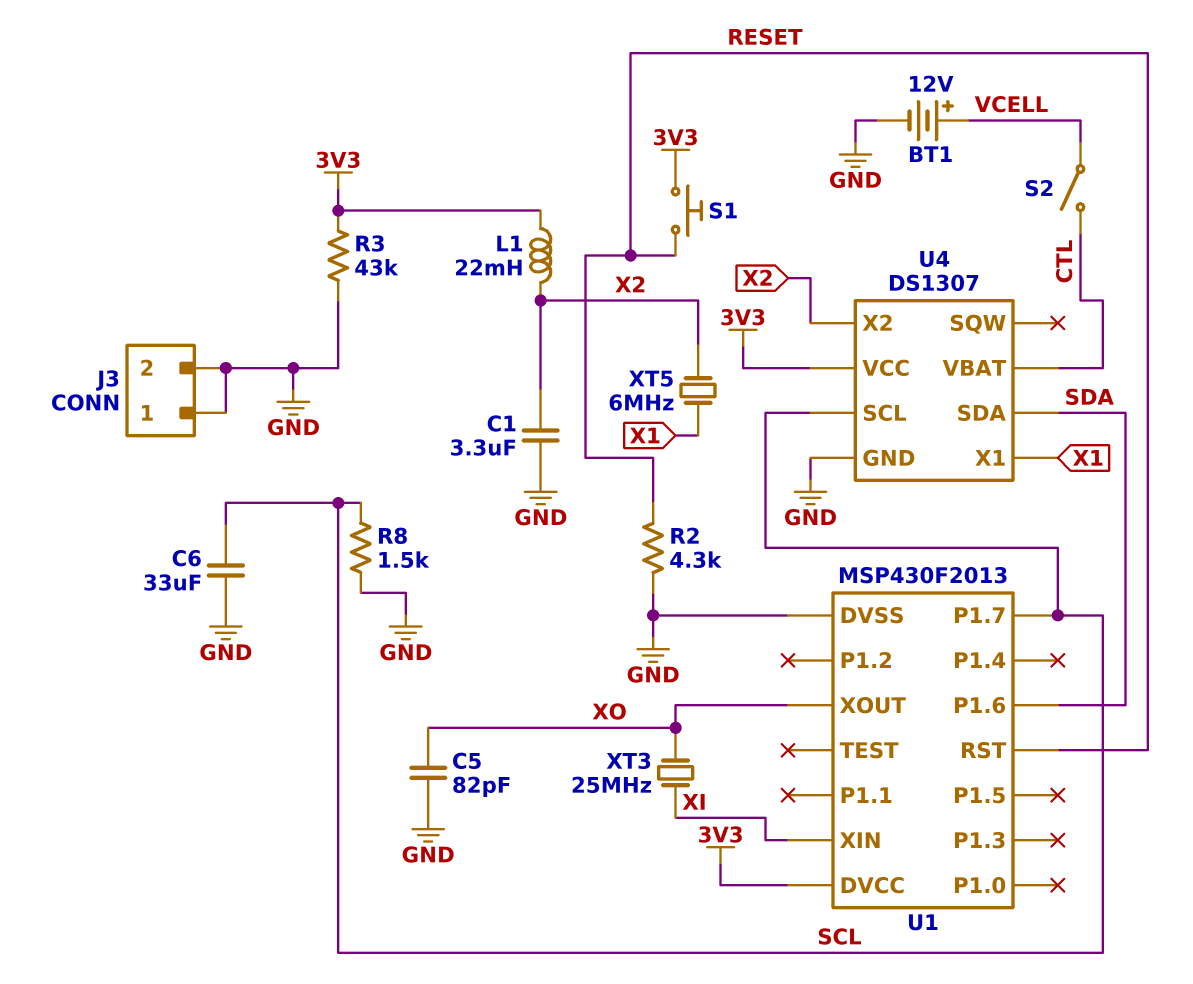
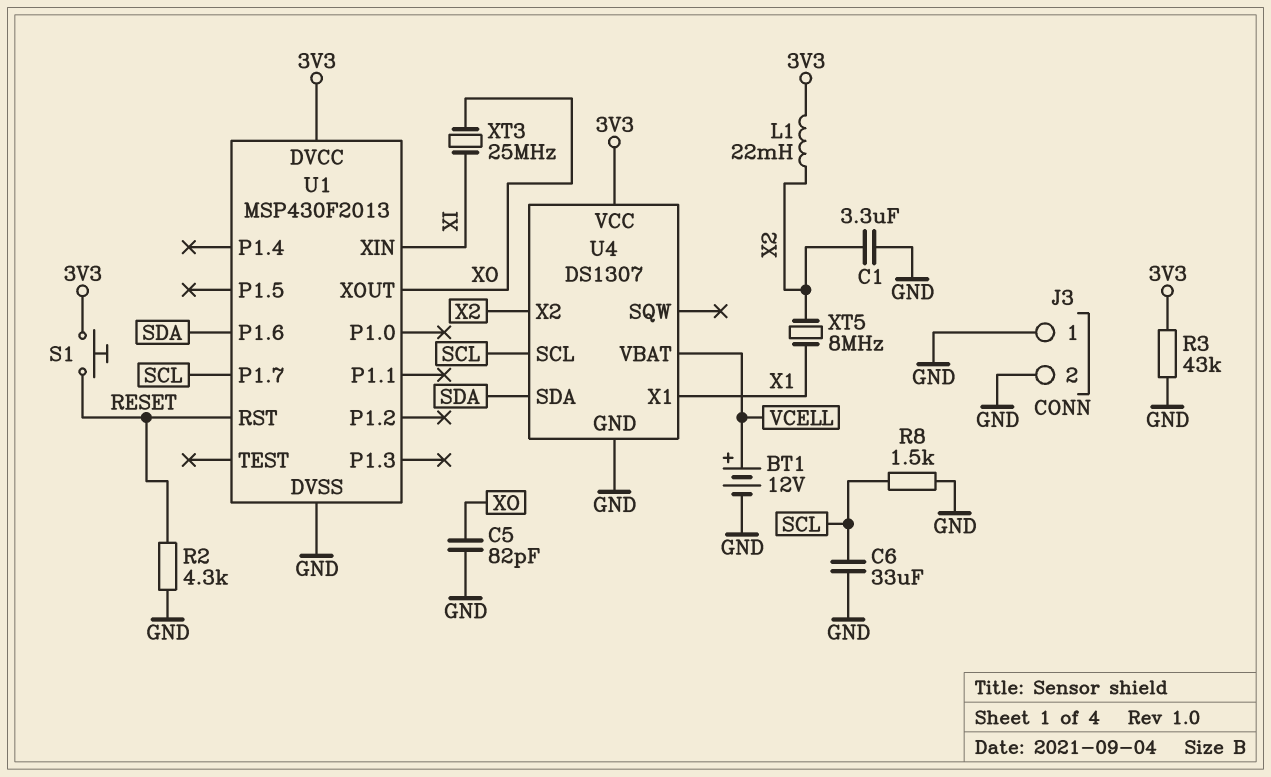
S2: switch (CTL, VCELL) -> none
U4 pin VBAT: CTL -> VCELL
XT5: 6MHz (X1, X2) -> 8MHz (X1, X2)

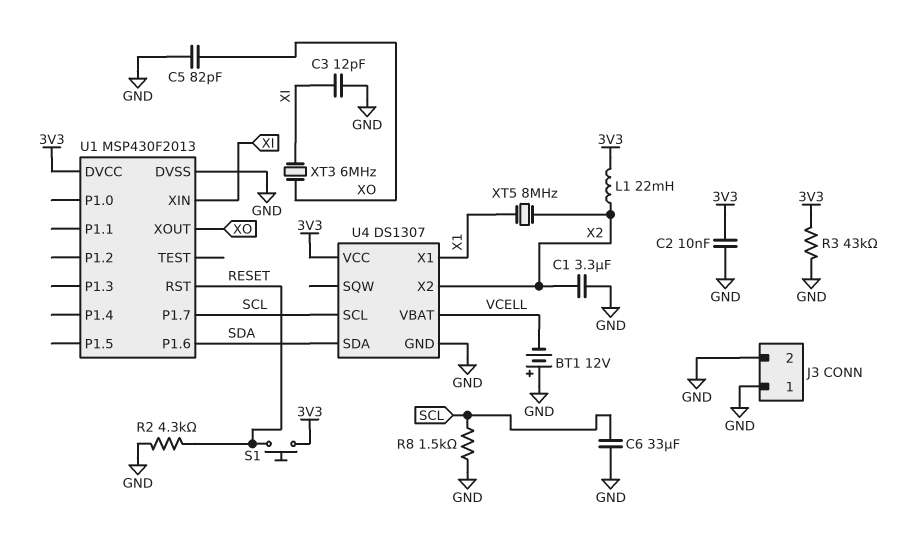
BT1: 12V (plus VCELL, minus GND) -> 12V (plus GND, minus VCELL)
C2: none -> 10nF (3V3, GND)
C3: none -> 12pF (GND, XI)
XT3: 25MHz (XI, XO) -> 6MHz (XI, XO)

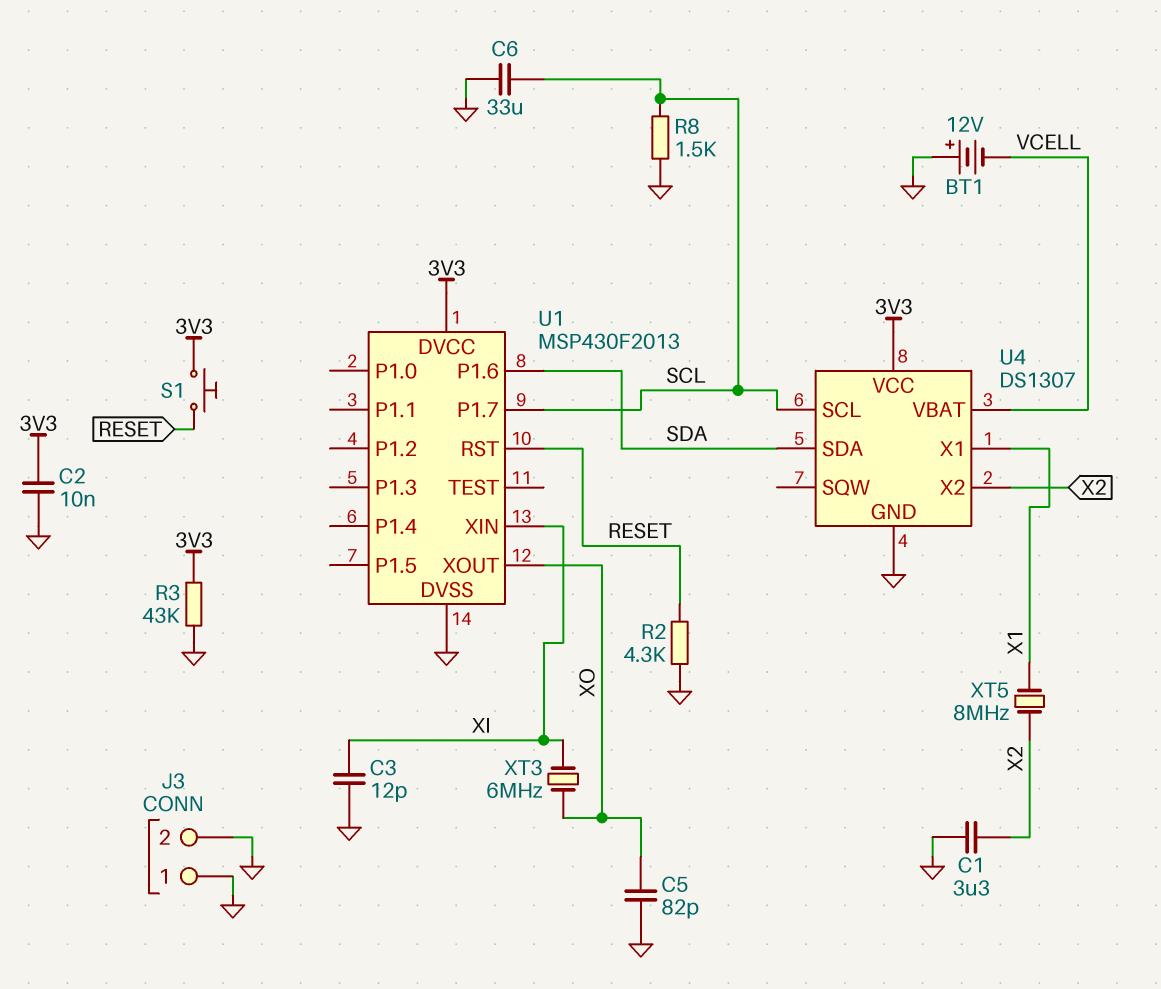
L1: 22mH (3V3, X2) -> none

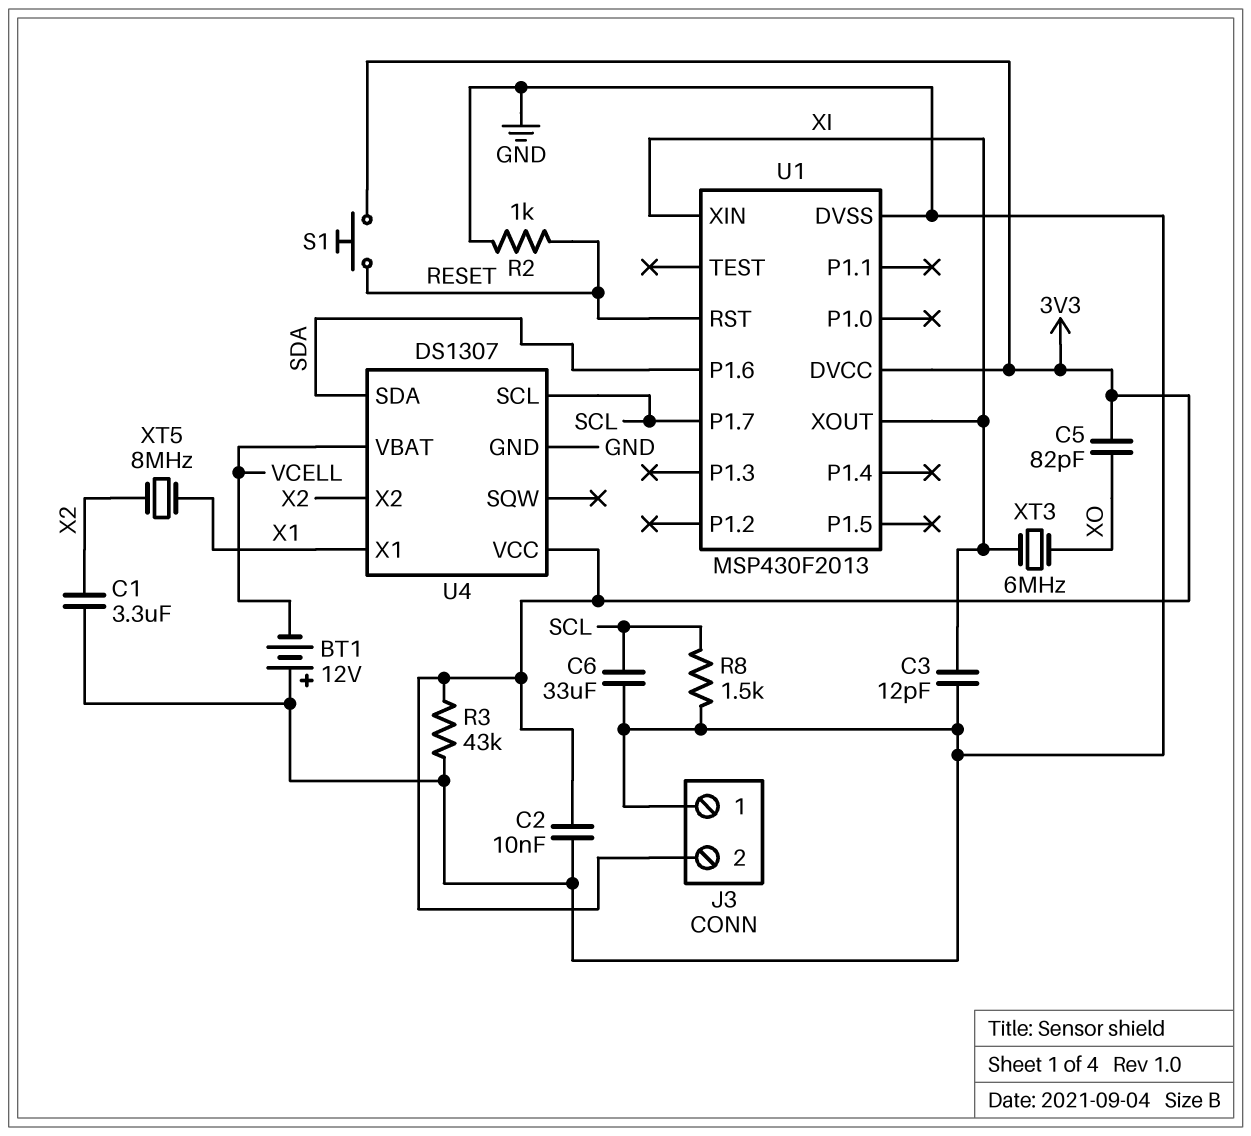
C5: 82pF (GND, XO) -> 82pF (3V3, XO)
J3 pin 2: GND -> 3V3
R2: 4.3k (GND, RESET) -> 1k (GND, RESET)
U1 pin XOUT: XO -> XI

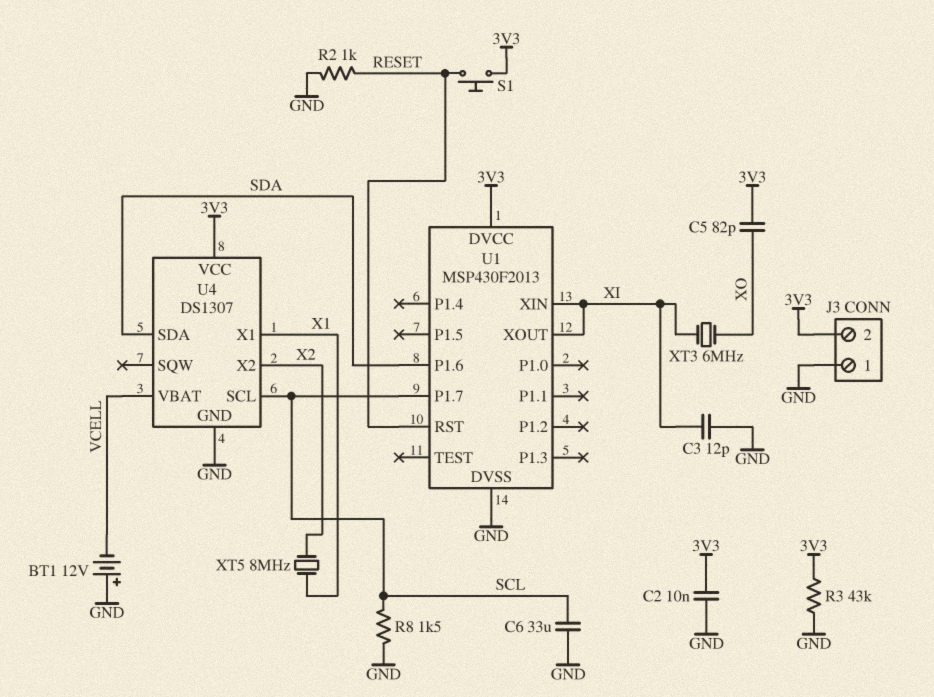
C1: 3.3uF (GND, X2) -> none

